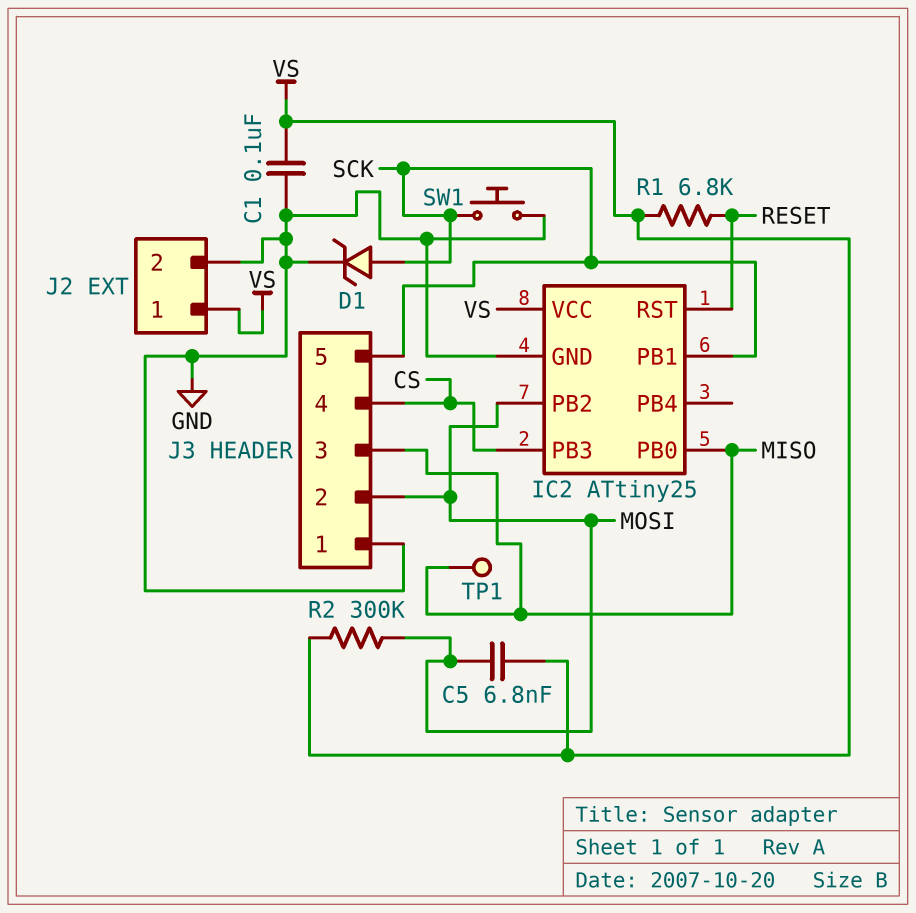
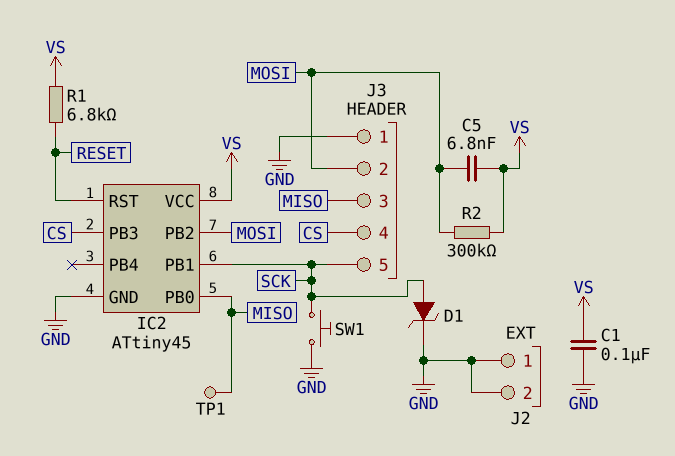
IC2: ATtiny25 -> ATtiny45
J2 pin 1: VS -> GND

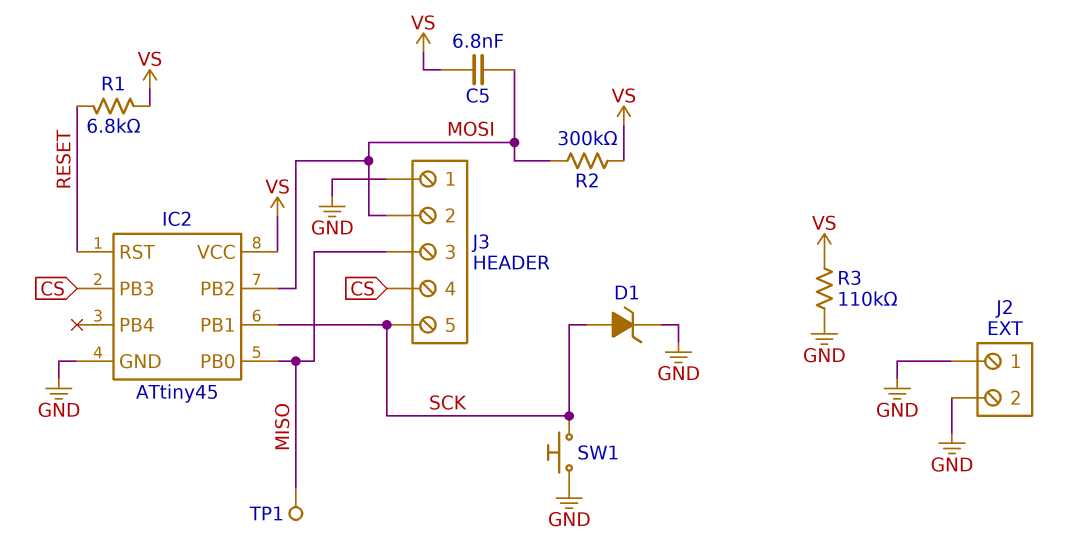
C1: 100nF (GND, VS) -> none
R3: none -> 110k (GND, VS)

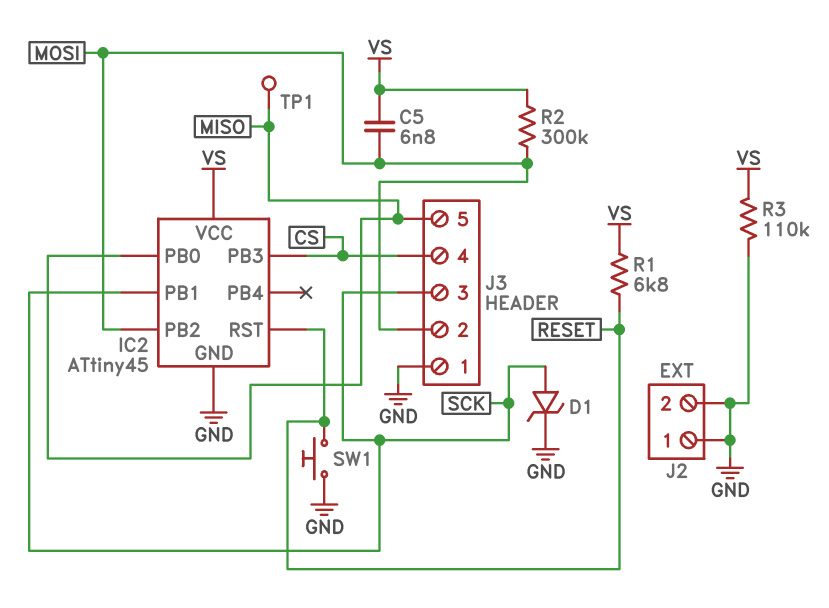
J3 pin 3: MISO -> SCK
J3 pin 5: SCK -> MISO
SW1: button (GND, SCK) -> button (GND, RESET)

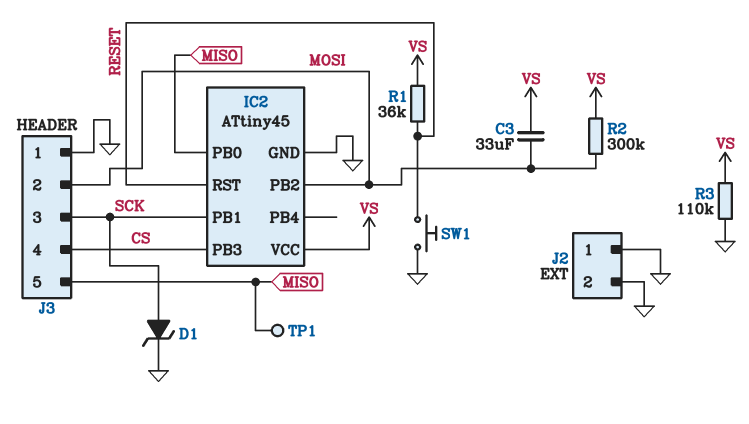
C3: none -> 33uF (MOSI, VS)
C5: 6.8nF (MOSI, VS) -> none
R1: 6.8k (RESET, VS) -> 36k (RESET, VS)

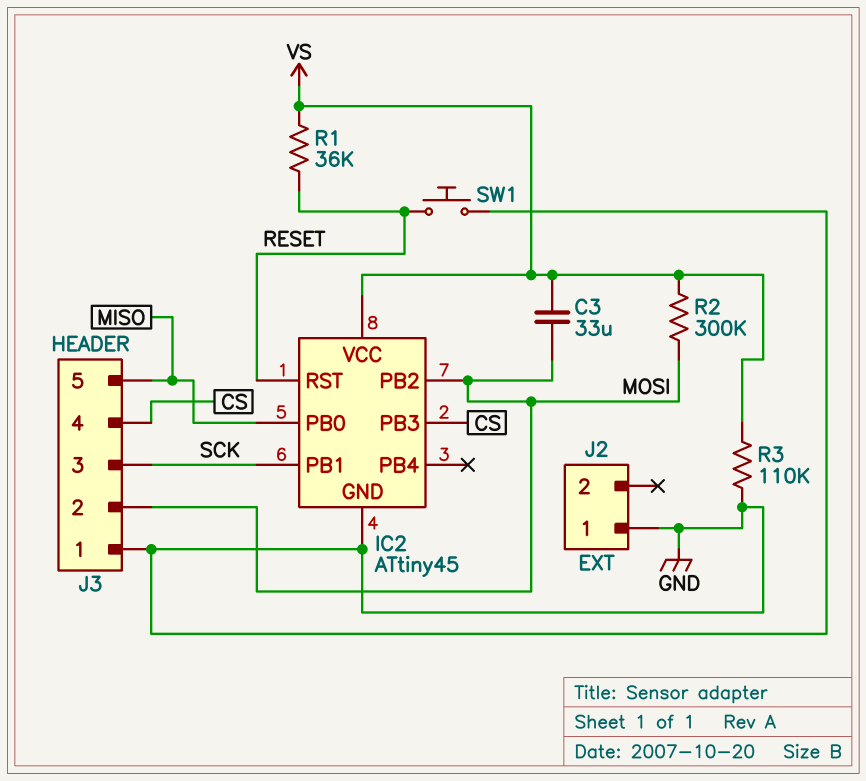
D1: zener (A SCK, K GND) -> none
J2 pin 2: GND -> none
TP1: test point (MISO) -> none

